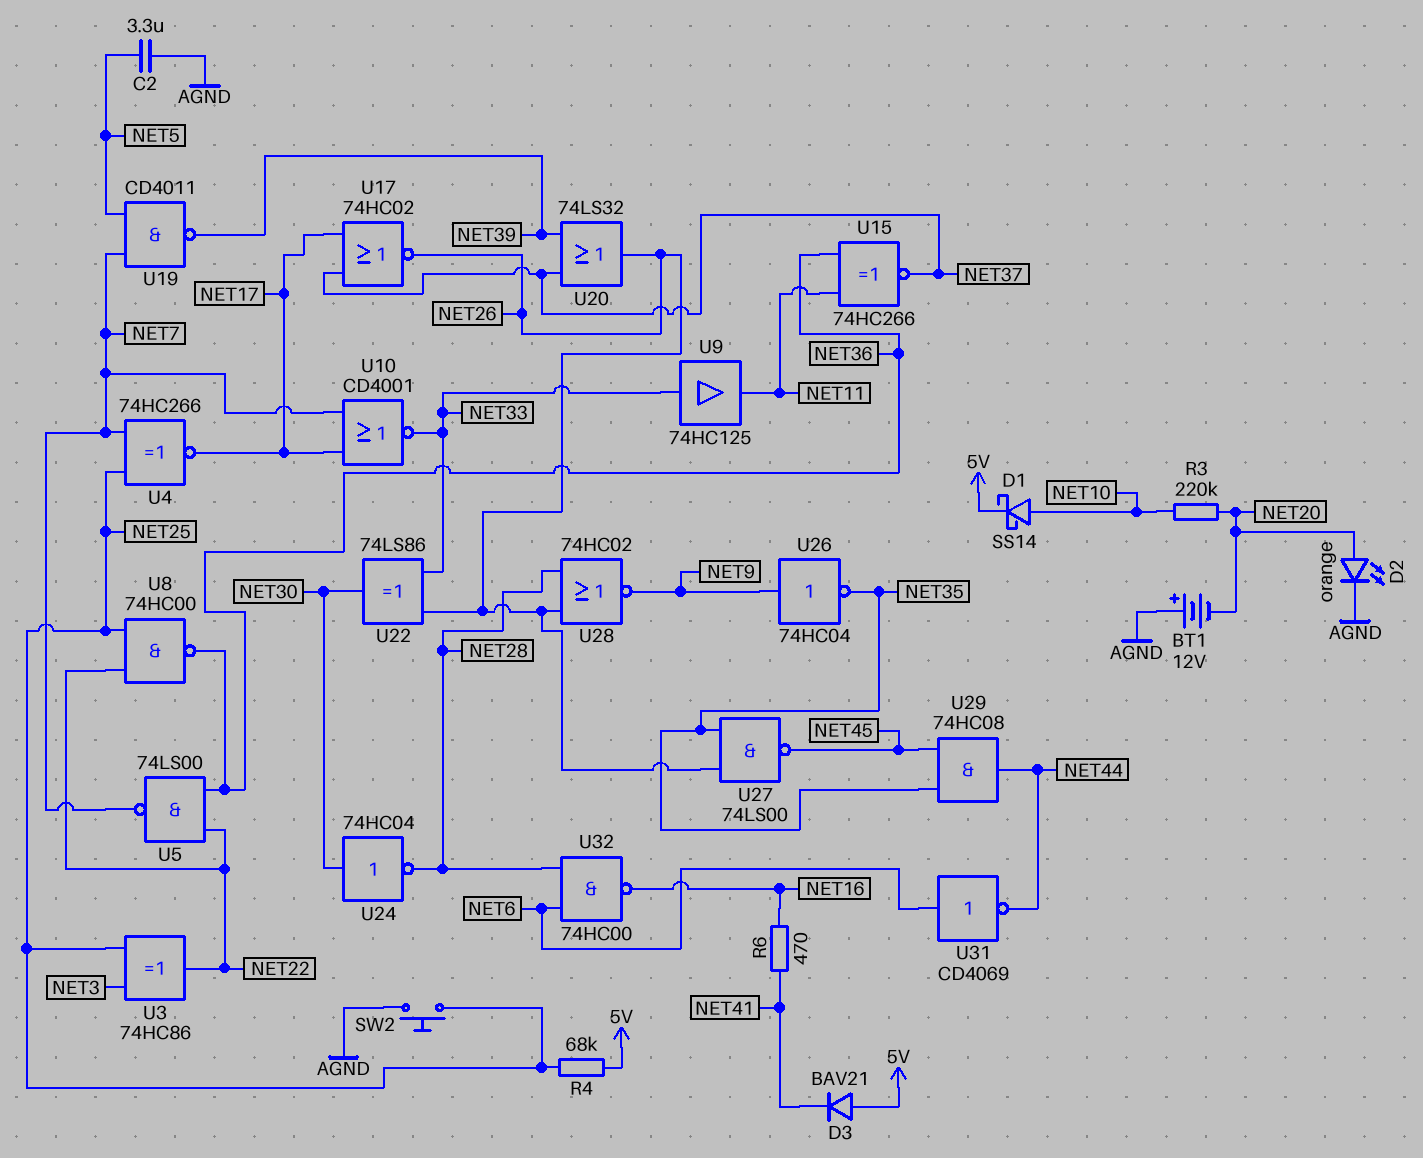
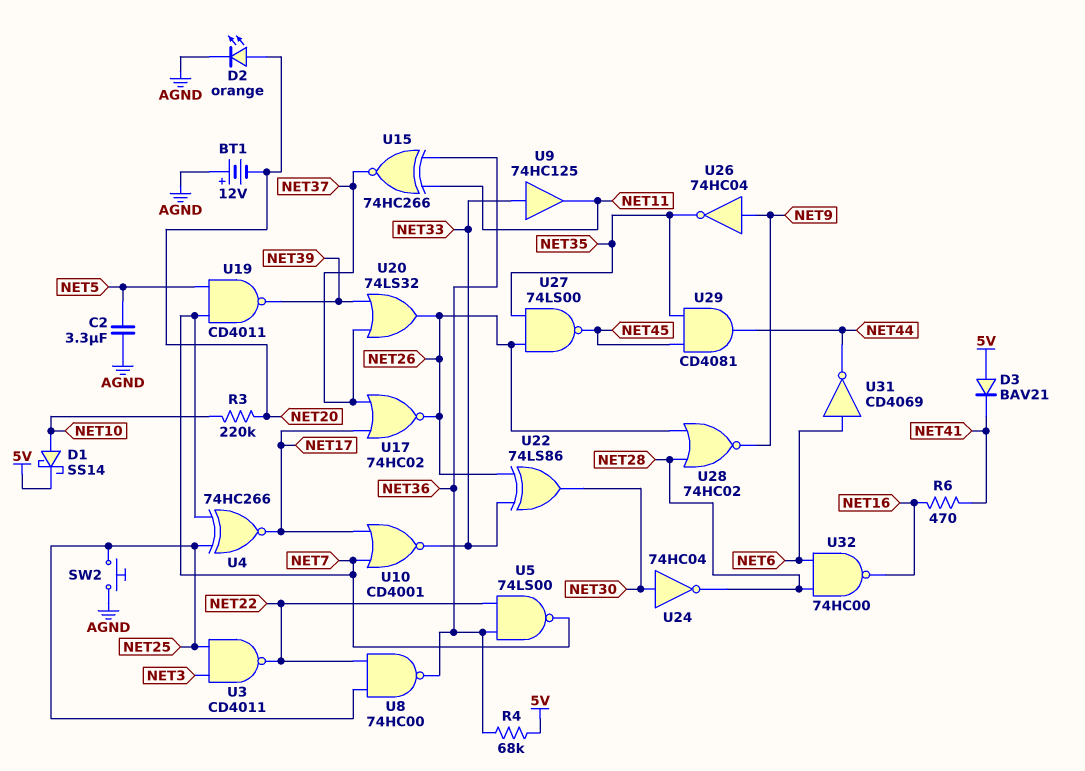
R4: 68k (5V, NET25) -> 68k (5V, NET36)
U3: XOR 74HC86 (in NET3, in NET25, out NET22) -> NAND CD4011 (in NET3, in NET25, out NET22)
U29: AND 74HC08 (in NET35, in NET45, out NET44) -> AND CD4081 (in NET35, in NET45, out NET44)

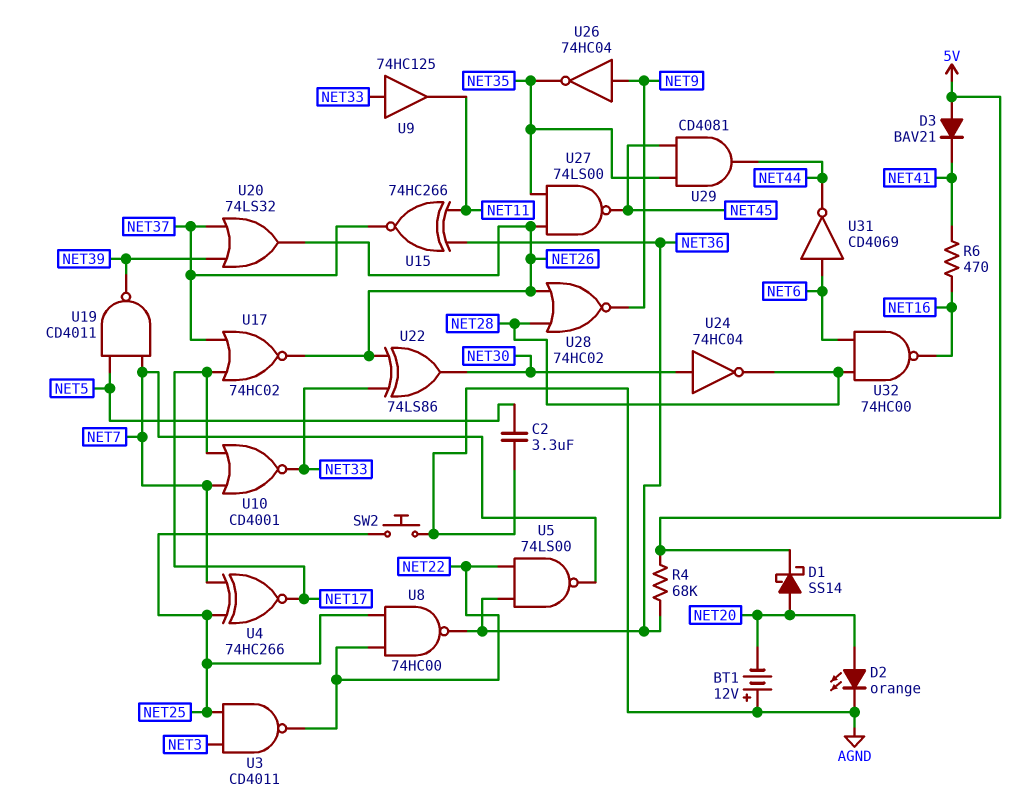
D1: schottky SS14 (A NET10, K 5V) -> schottky SS14 (A NET20, K 5V)
R3: 220k (NET10, NET20) -> none

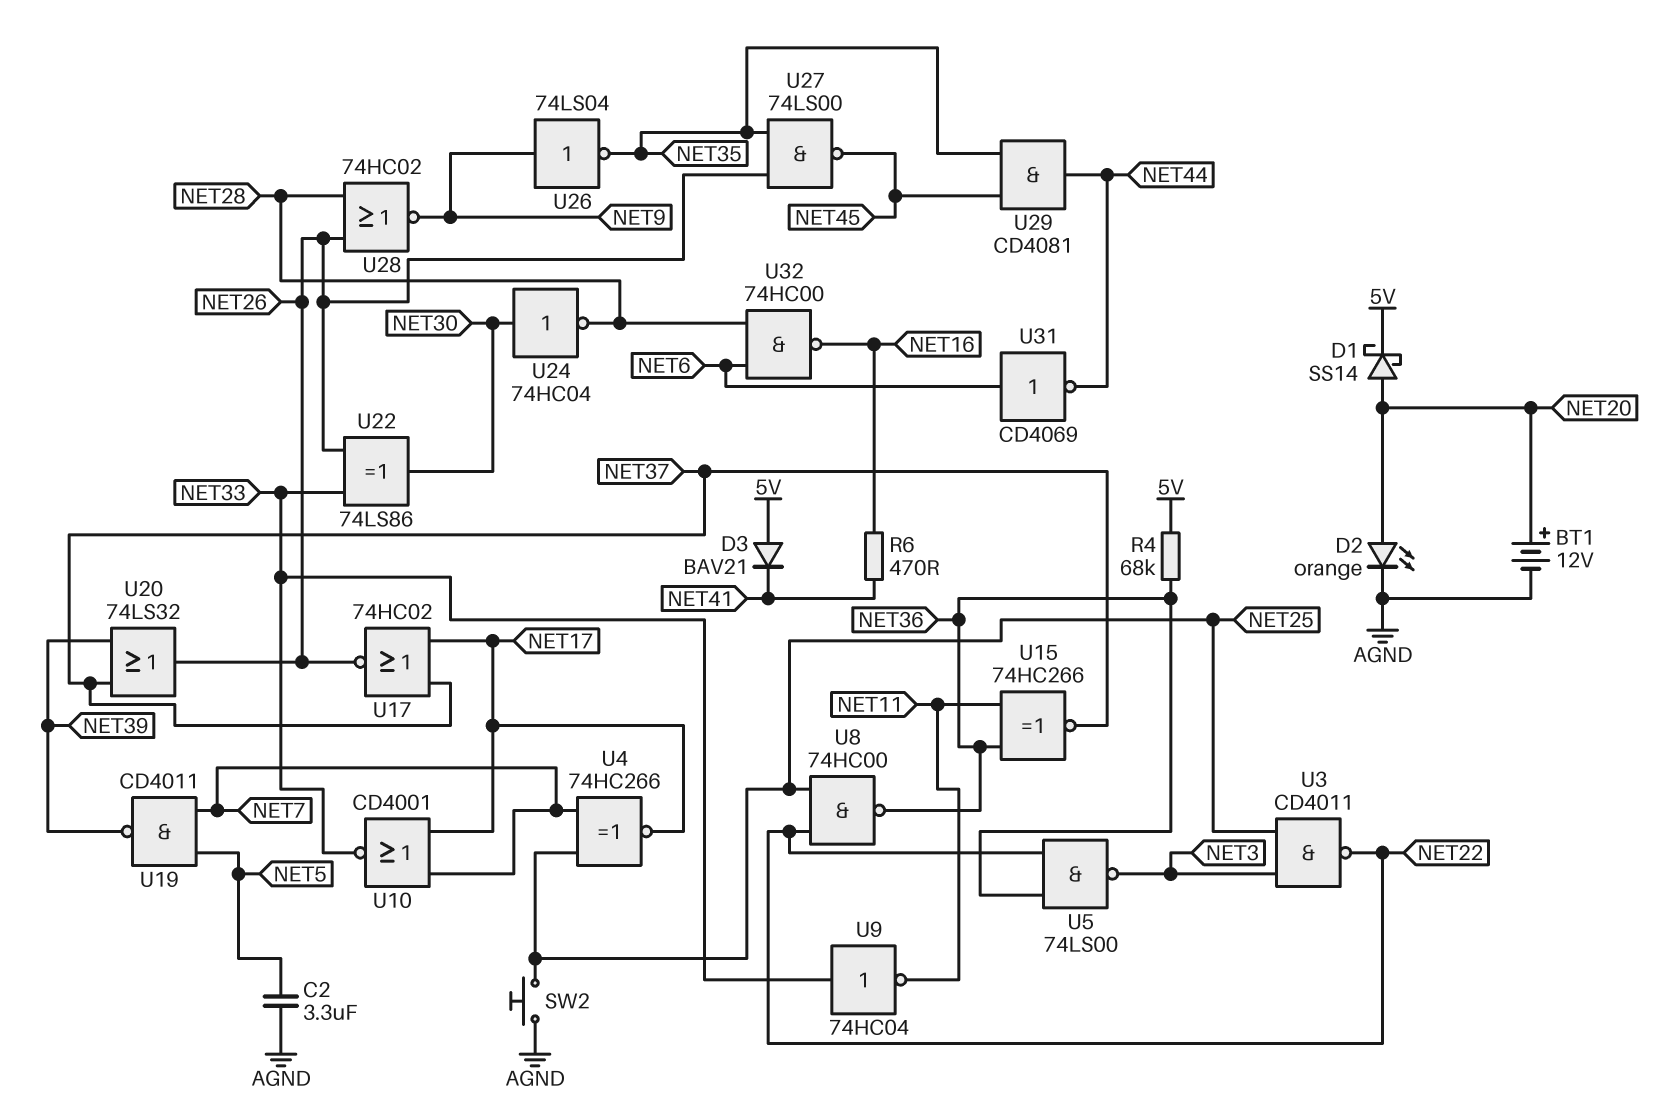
BT1: 12V (plus AGND, minus NET20) -> 12V (plus NET20, minus AGND)
U5: NAND 74LS00 (in NET22, in NET36, out NET7) -> NAND 74LS00 (in NET22, in NET36, out NET3)
U9: buffer 74HC125 (in NET33, out NET11) -> NOT 74HC04 (in NET33, out NET11)
U26: NOT 74HC04 (in NET9, out NET35) -> NOT 74LS04 (in NET9, out NET35)

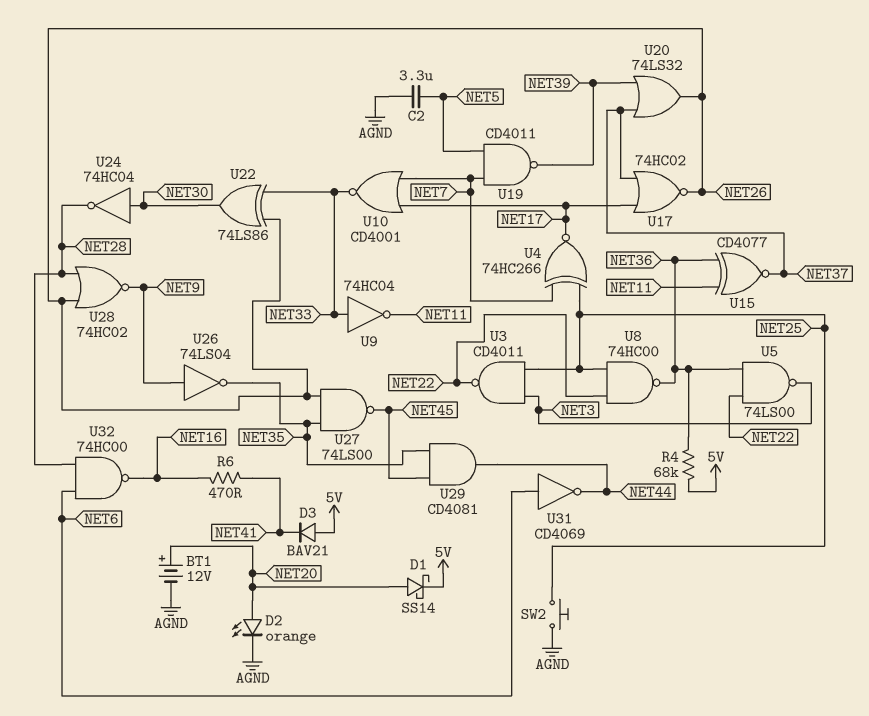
U15: XNOR 74HC266 (in NET11, in NET36, out NET37) -> XNOR CD4077 (in NET11, in NET36, out NET37)

